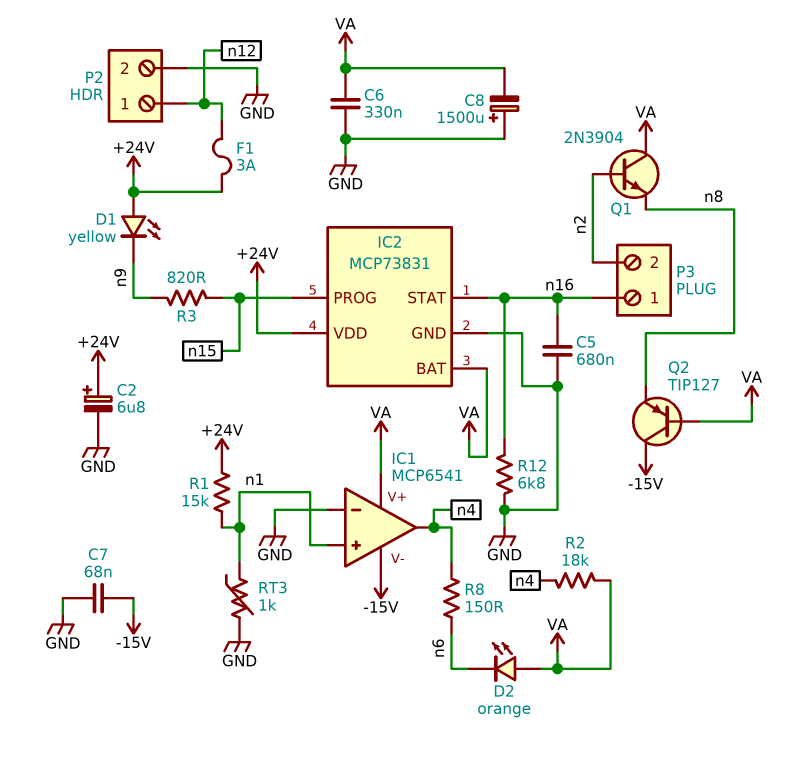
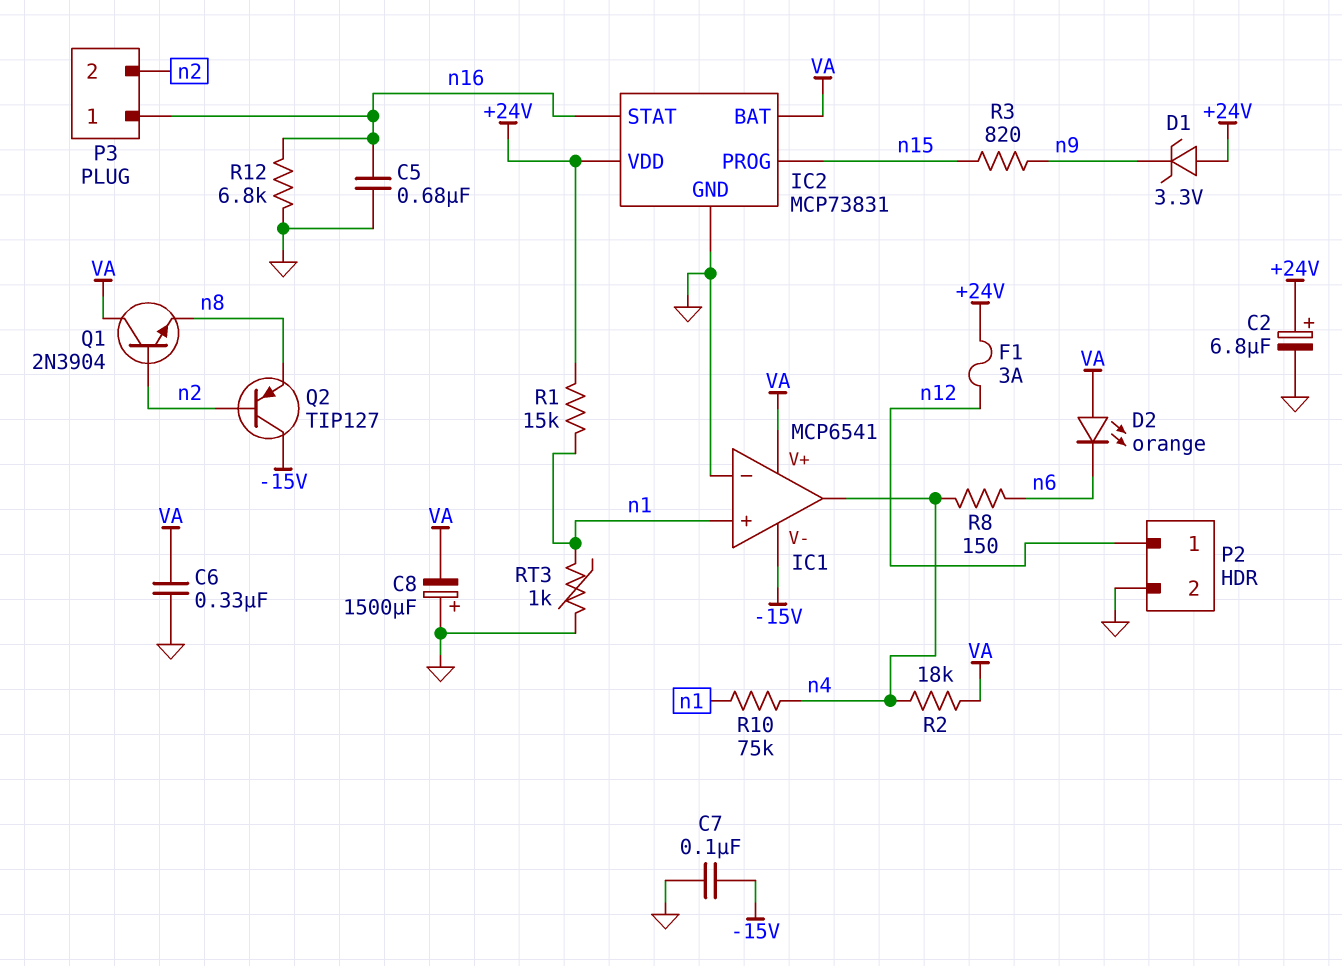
C7: 68nF (-15V, GND) -> 100nF (-15V, GND)
D1: LED yellow (A +24V, K n9) -> zener 3.3V (A +24V, K n9)
Q2: PNP TIP127 (B VA, C -15V, E n8) -> PNP TIP127 (B n2, C -15V, E n8)
R10: none -> 75k (n1, n4)

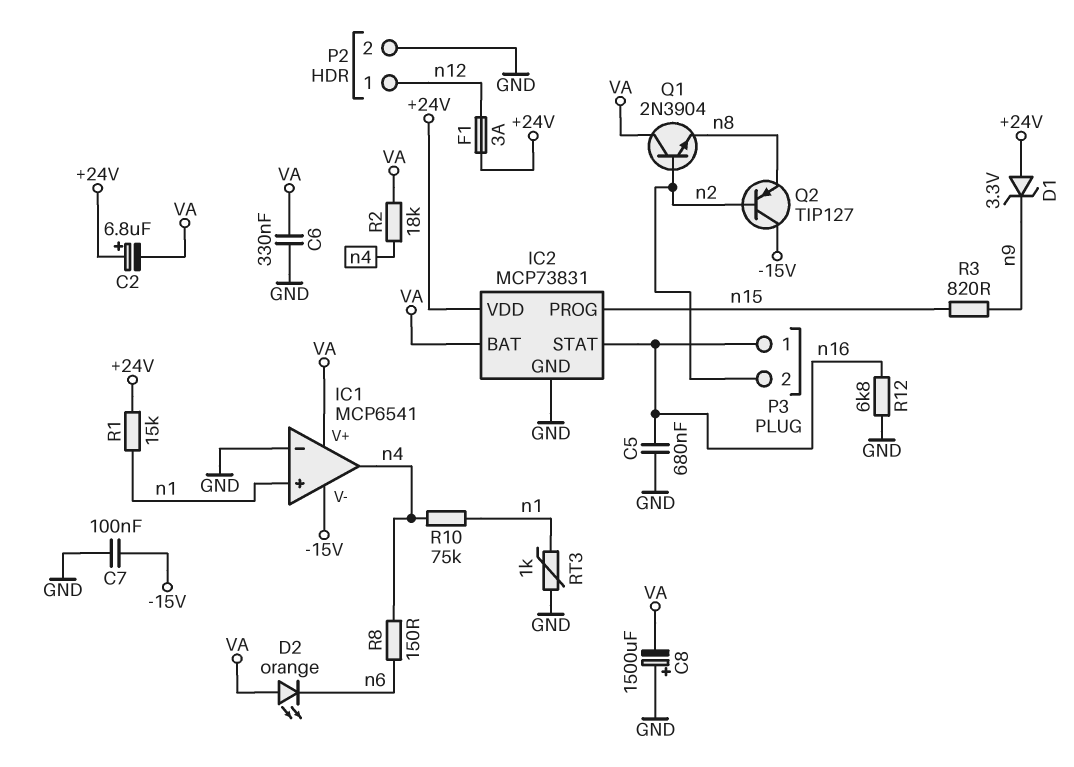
C2: 6.8uF (plus +24V, minus GND) -> 6.8uF (plus +24V, minus VA)

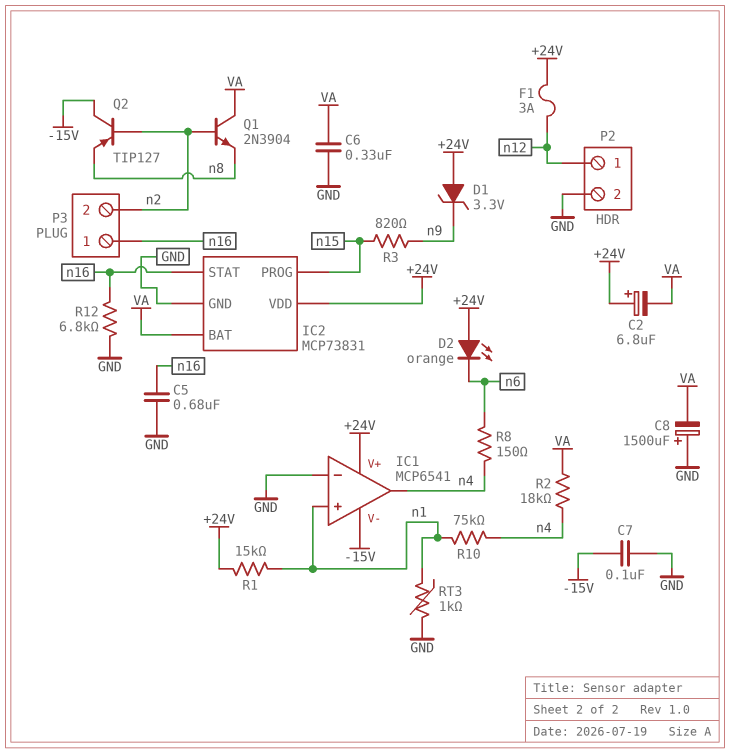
D2: LED orange (A VA, K n6) -> LED orange (A +24V, K n6)
IC1 pin V+: VA -> +24V

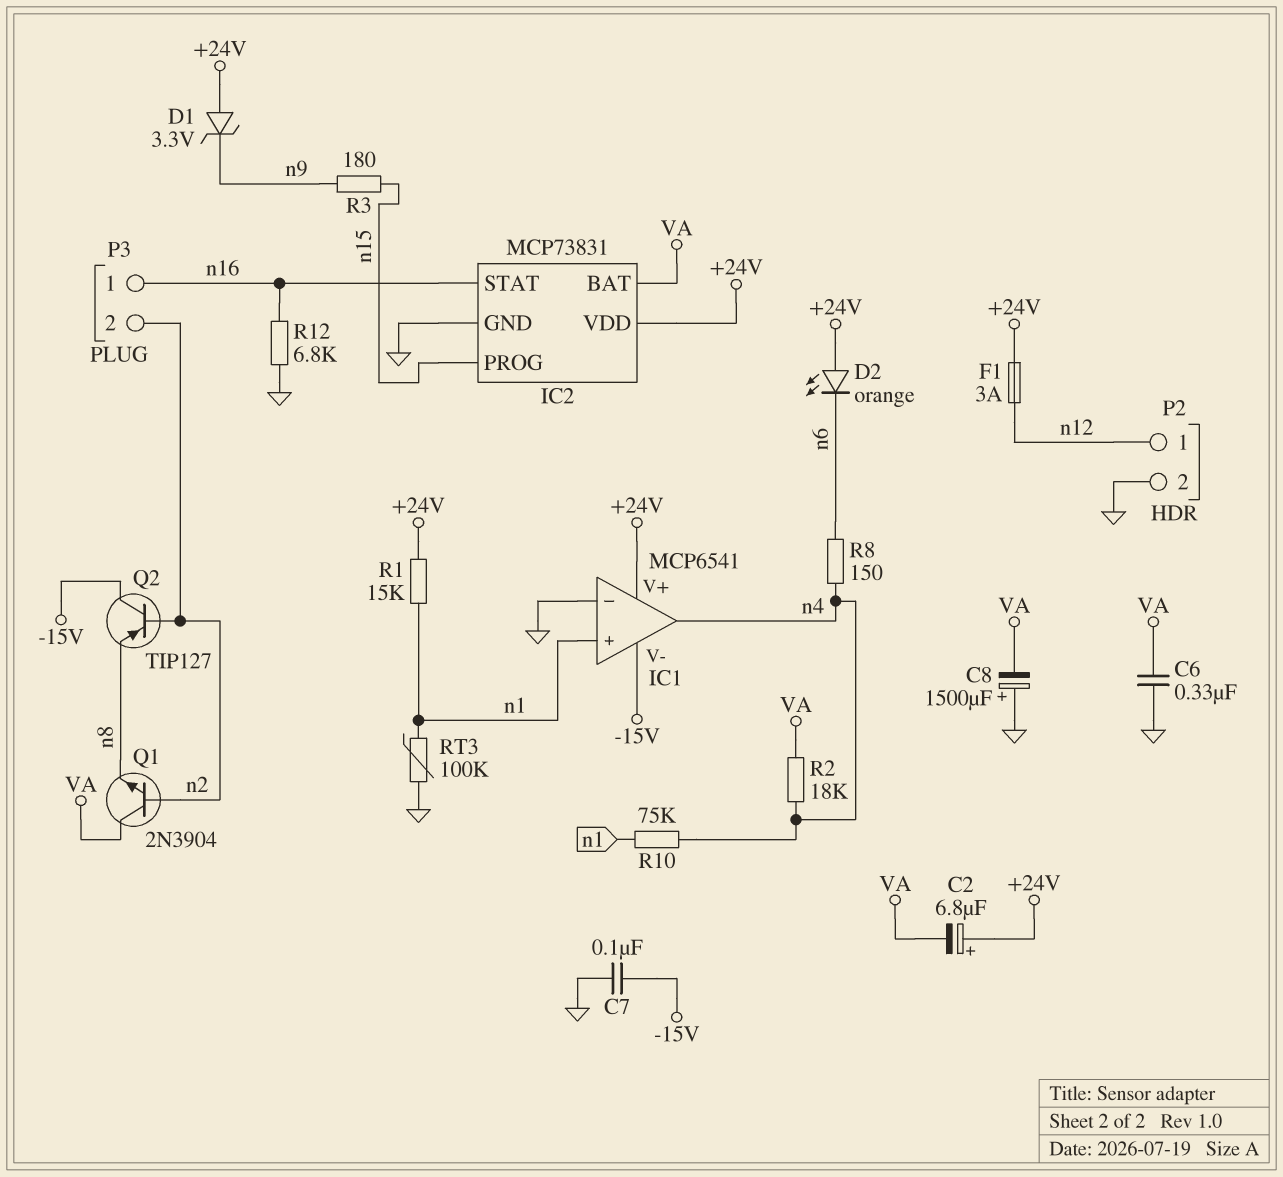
C5: 680nF (GND, n16) -> none
R3: 820 (n9, n15) -> 180 (n9, n15)
RT3: 1k (GND, n1) -> 100k (GND, n1)

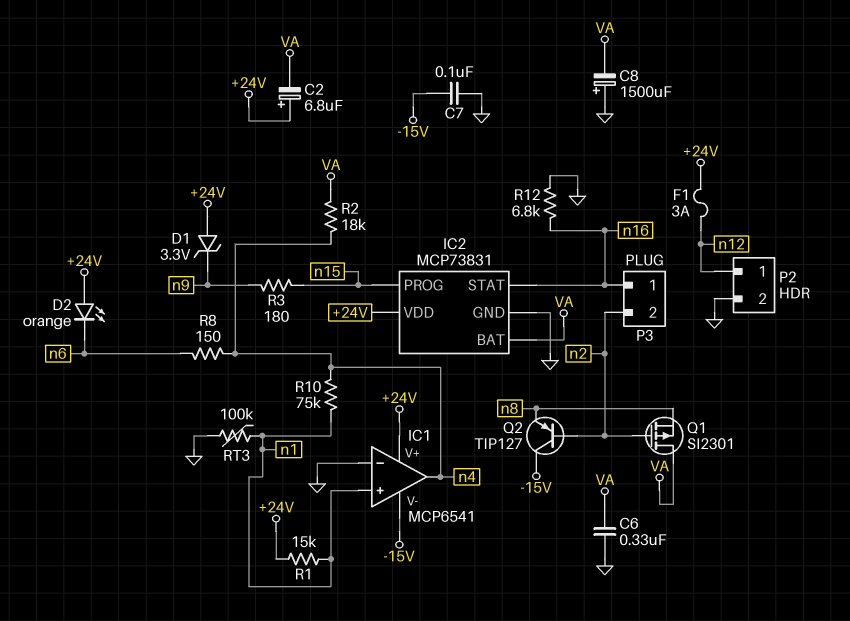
Q1: NPN 2N3904 (B n2, C VA, E n8) -> PMOS SI2301 (G n2, D VA, S n8)

